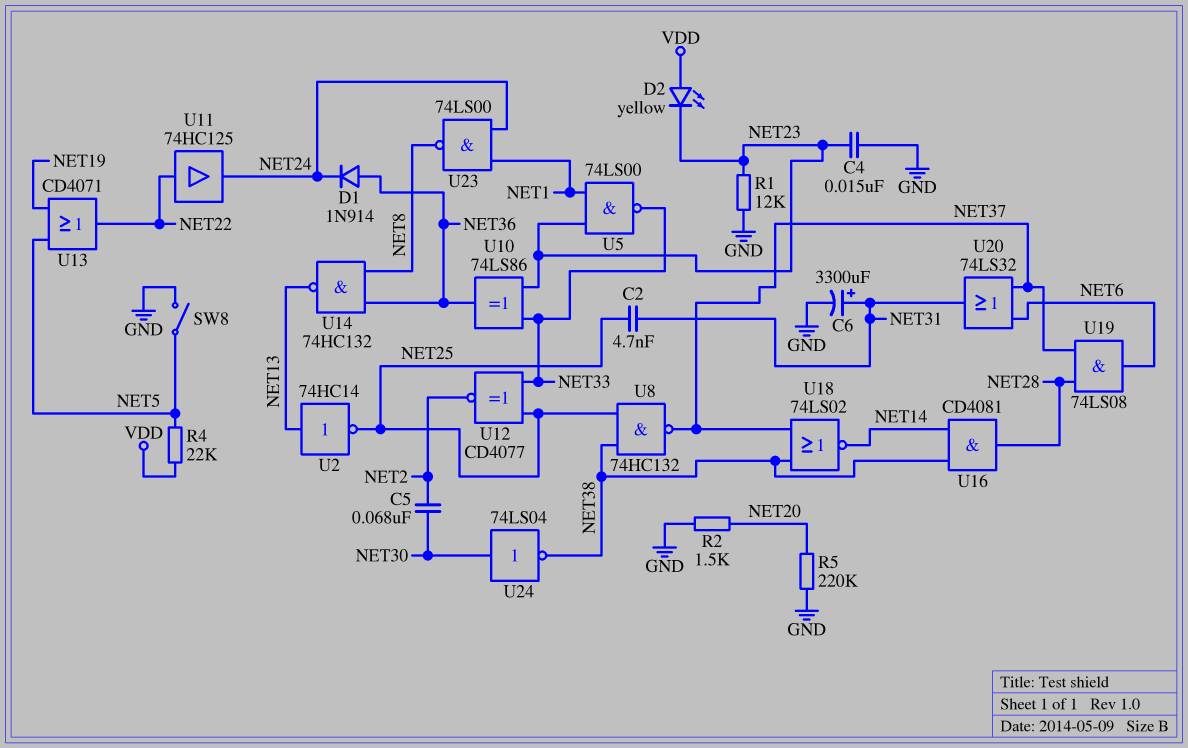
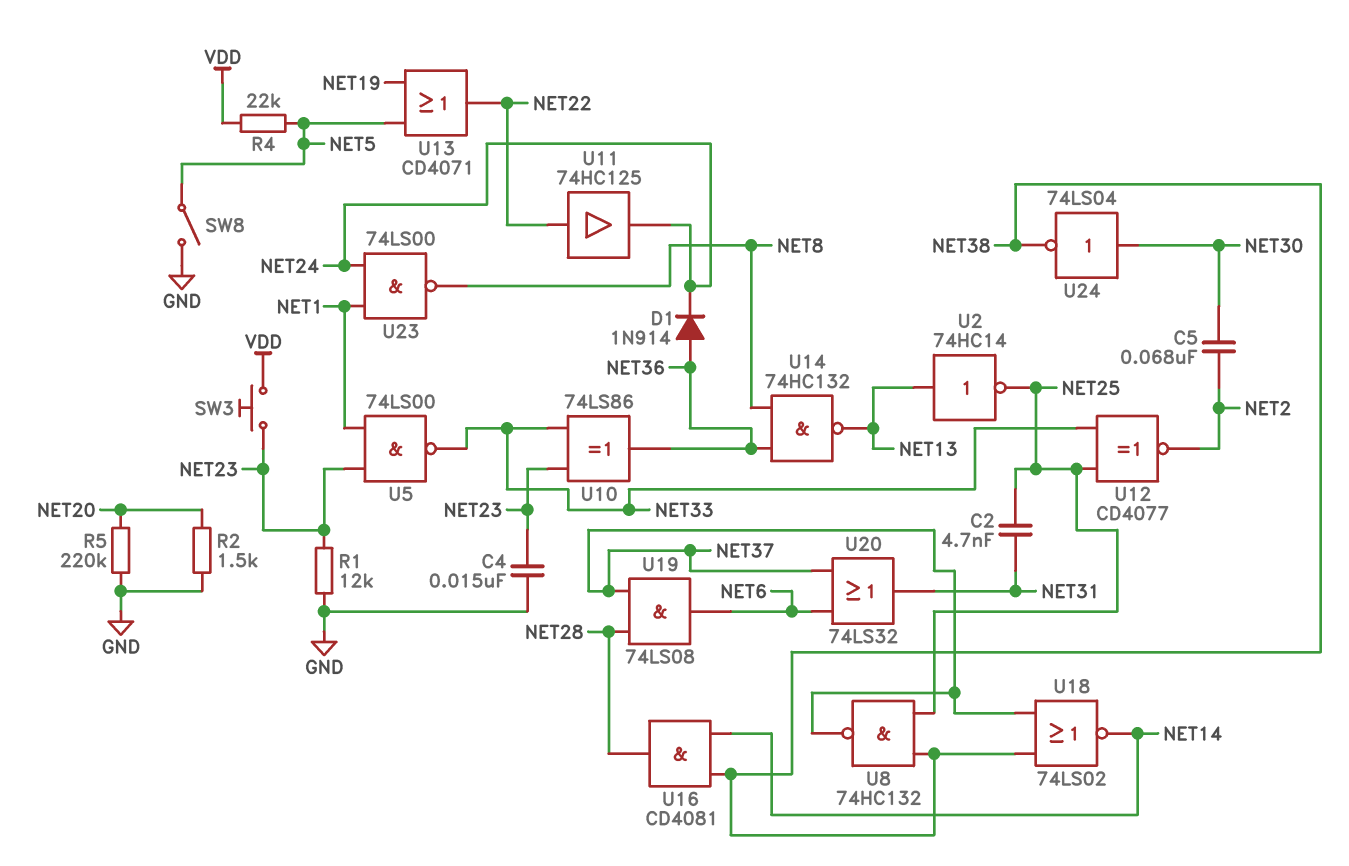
C6: 3300uF (plus NET31, minus GND) -> none
D2: LED yellow (A VDD, K NET23) -> none
SW3: none -> button (NET23, VDD)

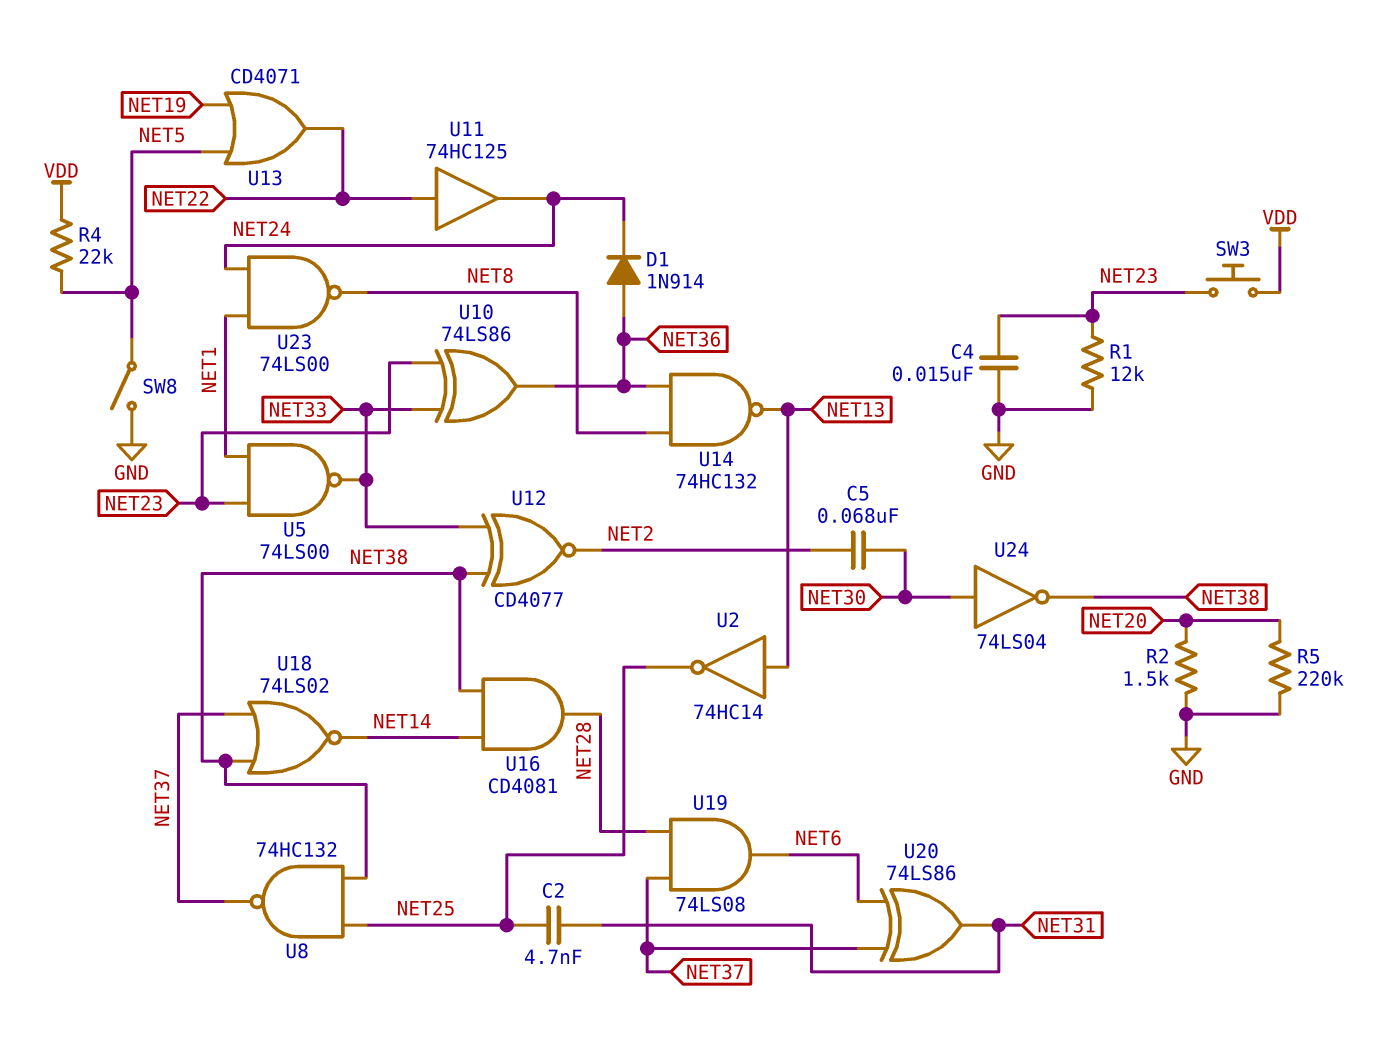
U12: XNOR CD4077 (in NET25, in NET33, out NET2) -> XNOR CD4077 (in NET33, in NET38, out NET2)
U20: OR 74LS32 (in NET6, in NET37, out NET31) -> XOR 74LS86 (in NET6, in NET37, out NET31)

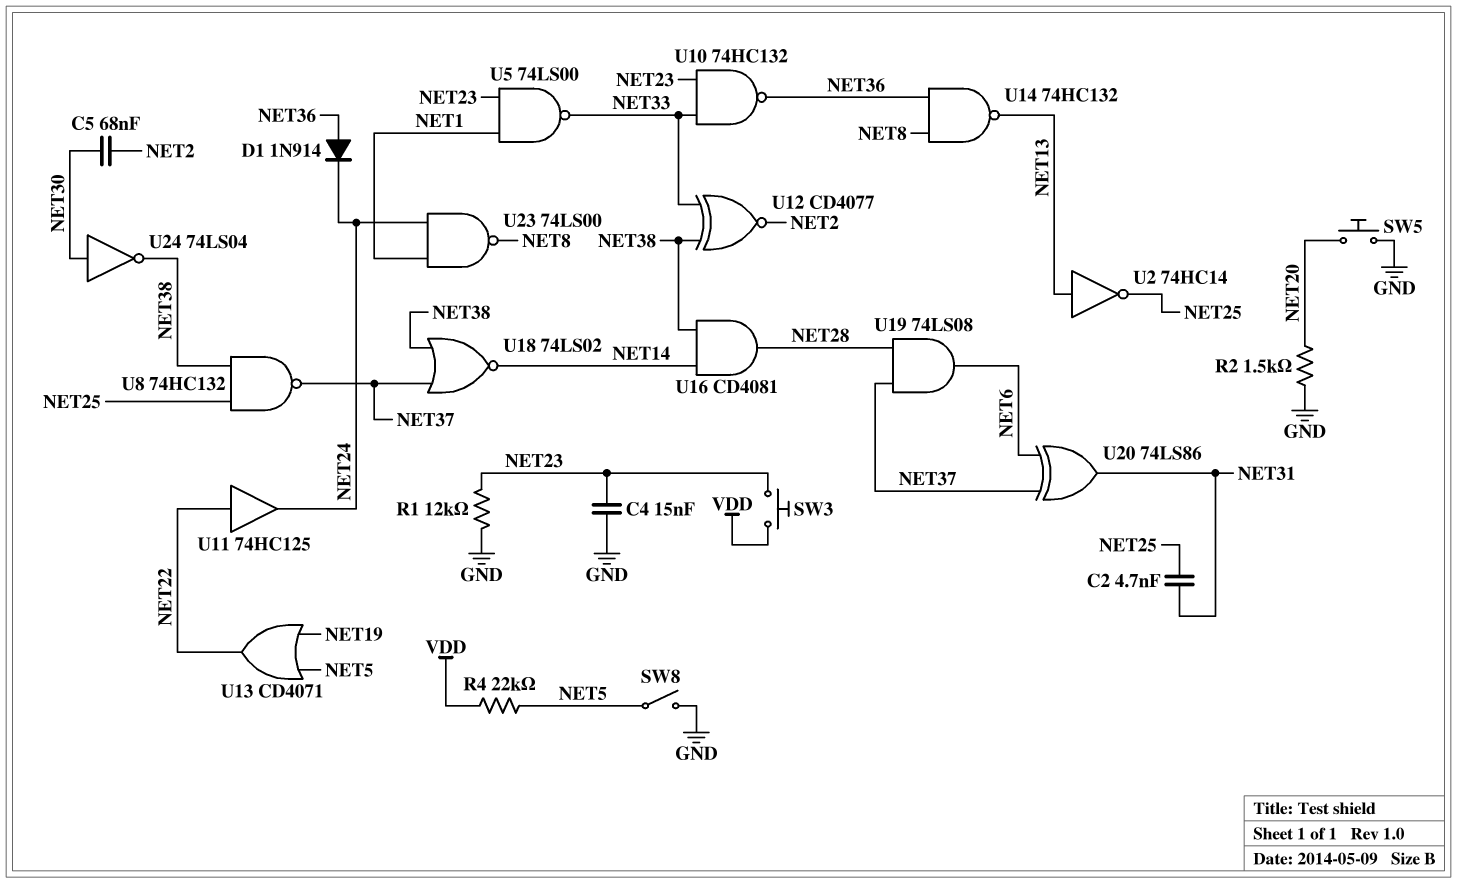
R5: 220k (GND, NET20) -> none
SW5: none -> button (GND, NET20)
U10: XOR 74LS86 (in NET23, in NET33, out NET36) -> NAND 74HC132 (in NET23, in NET33, out NET36)

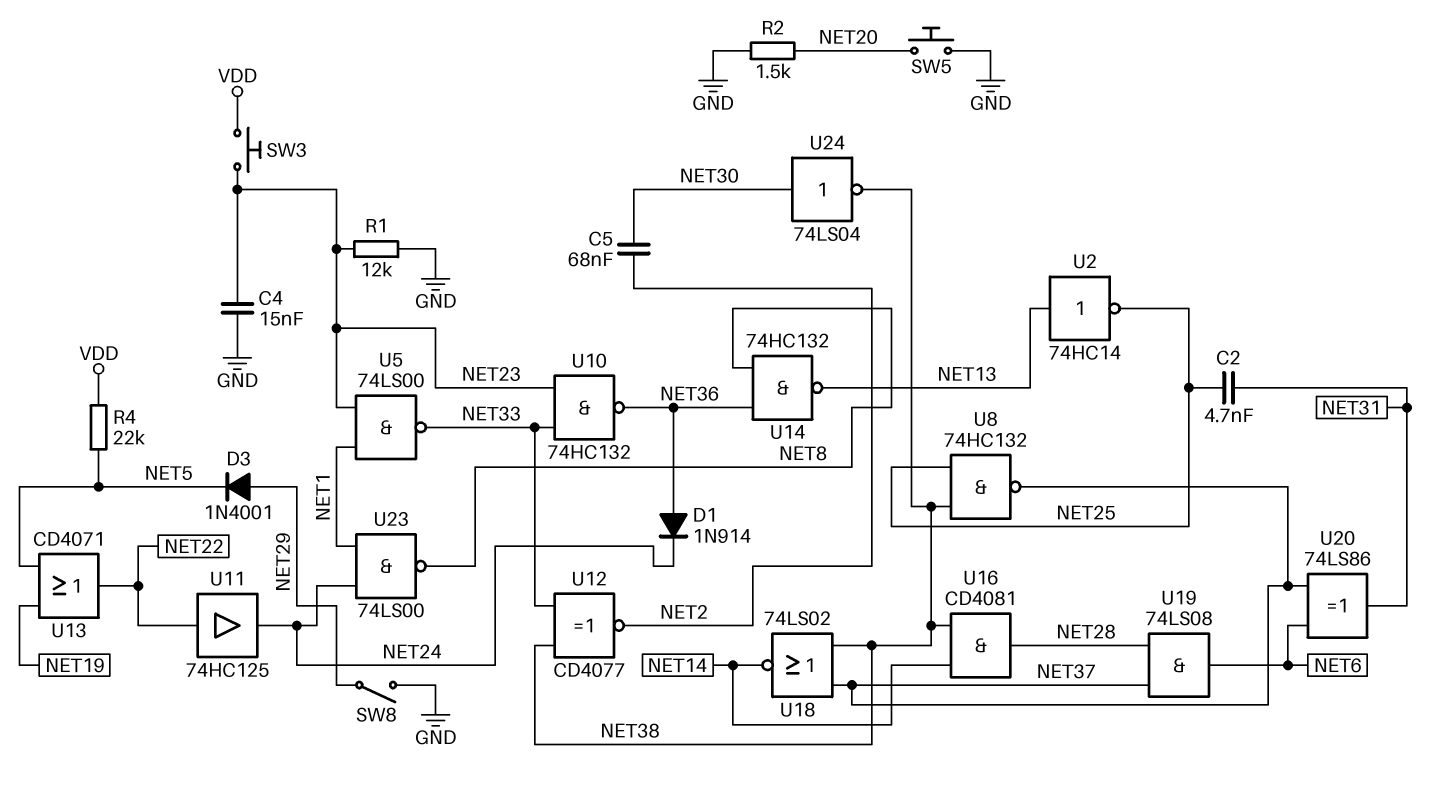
D3: none -> diode 1N4001 (A NET29, K NET5)
SW8: switch (GND, NET5) -> switch (GND, NET29)

